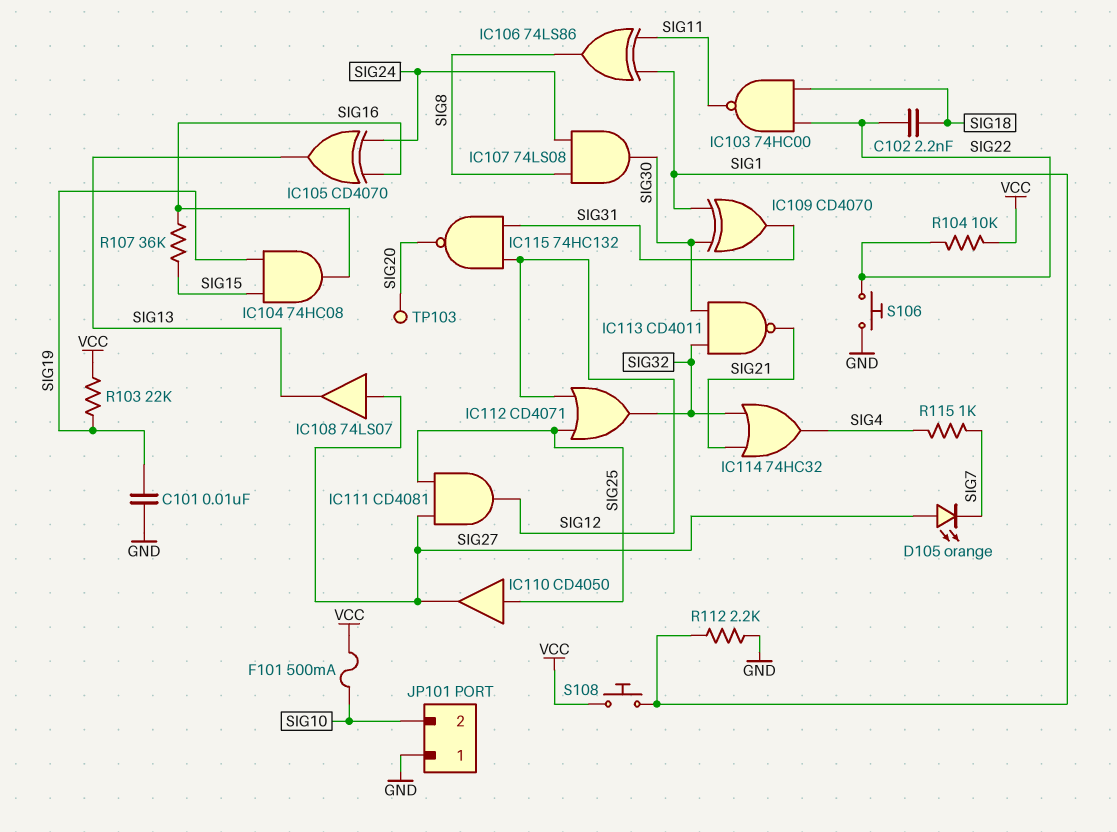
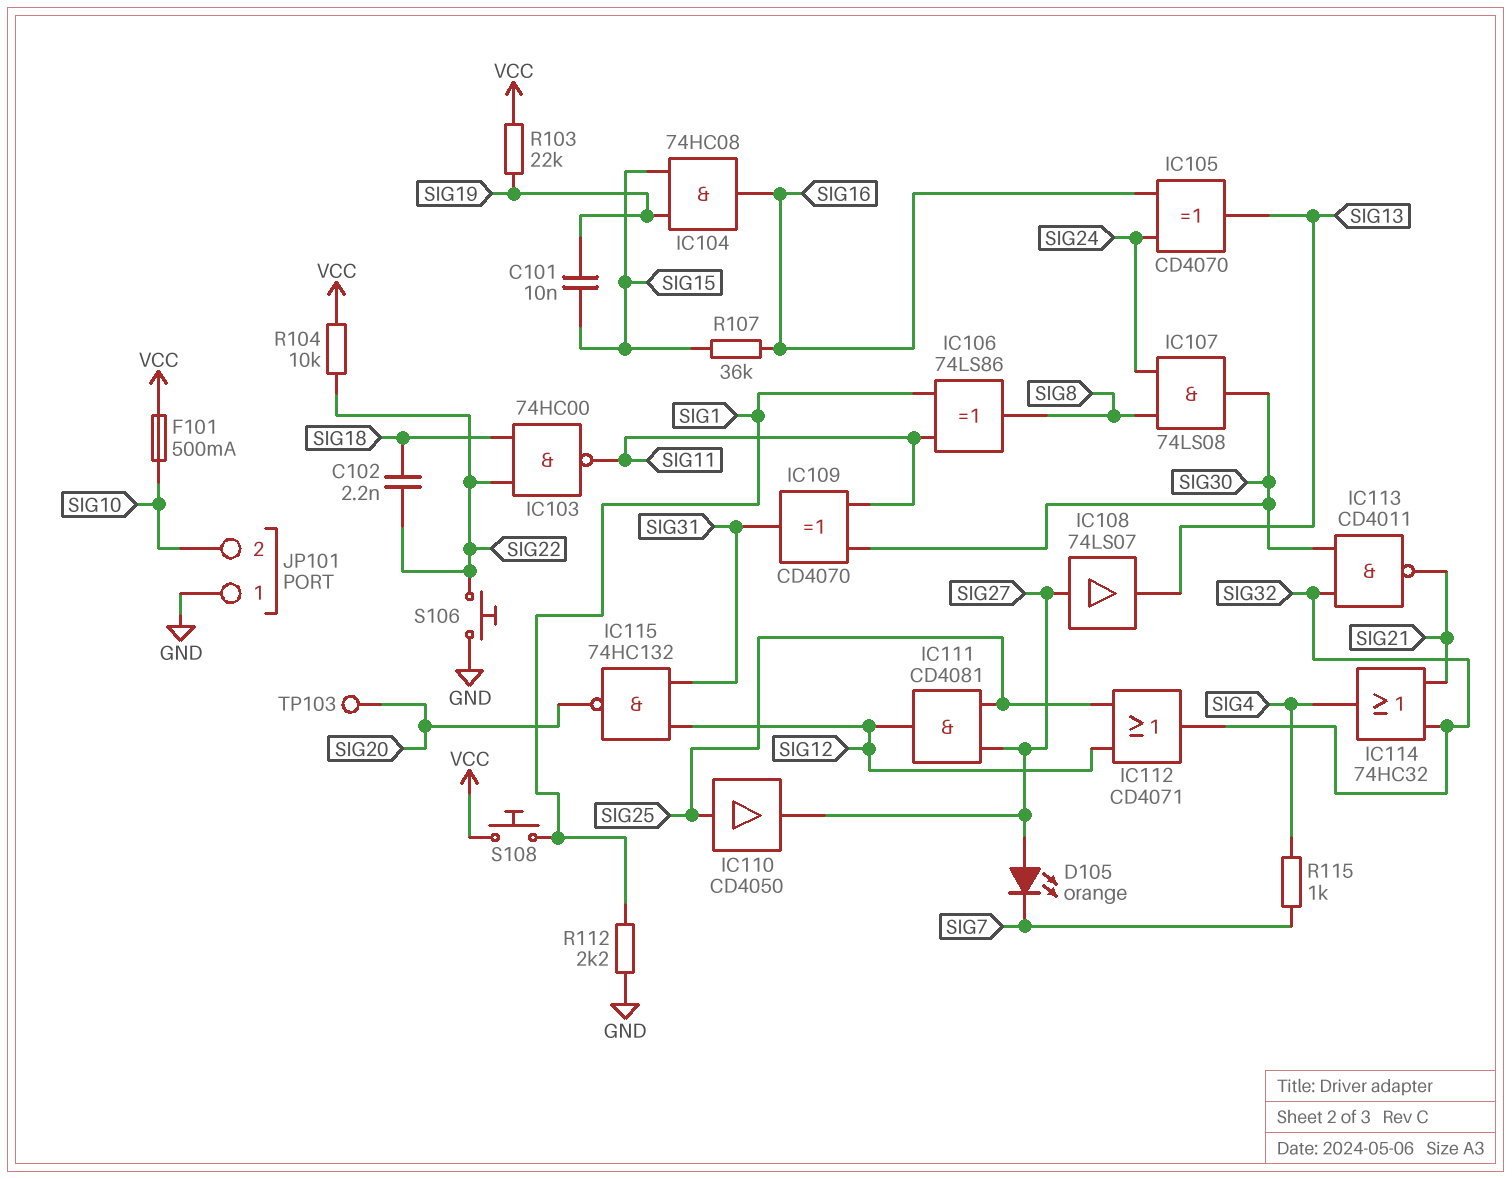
C101: 10nF (GND, SIG19) -> 10nF (SIG15, SIG19)
IC109: XOR CD4070 (in SIG1, in SIG30, out SIG31) -> XOR CD4070 (in SIG11, in SIG30, out SIG31)

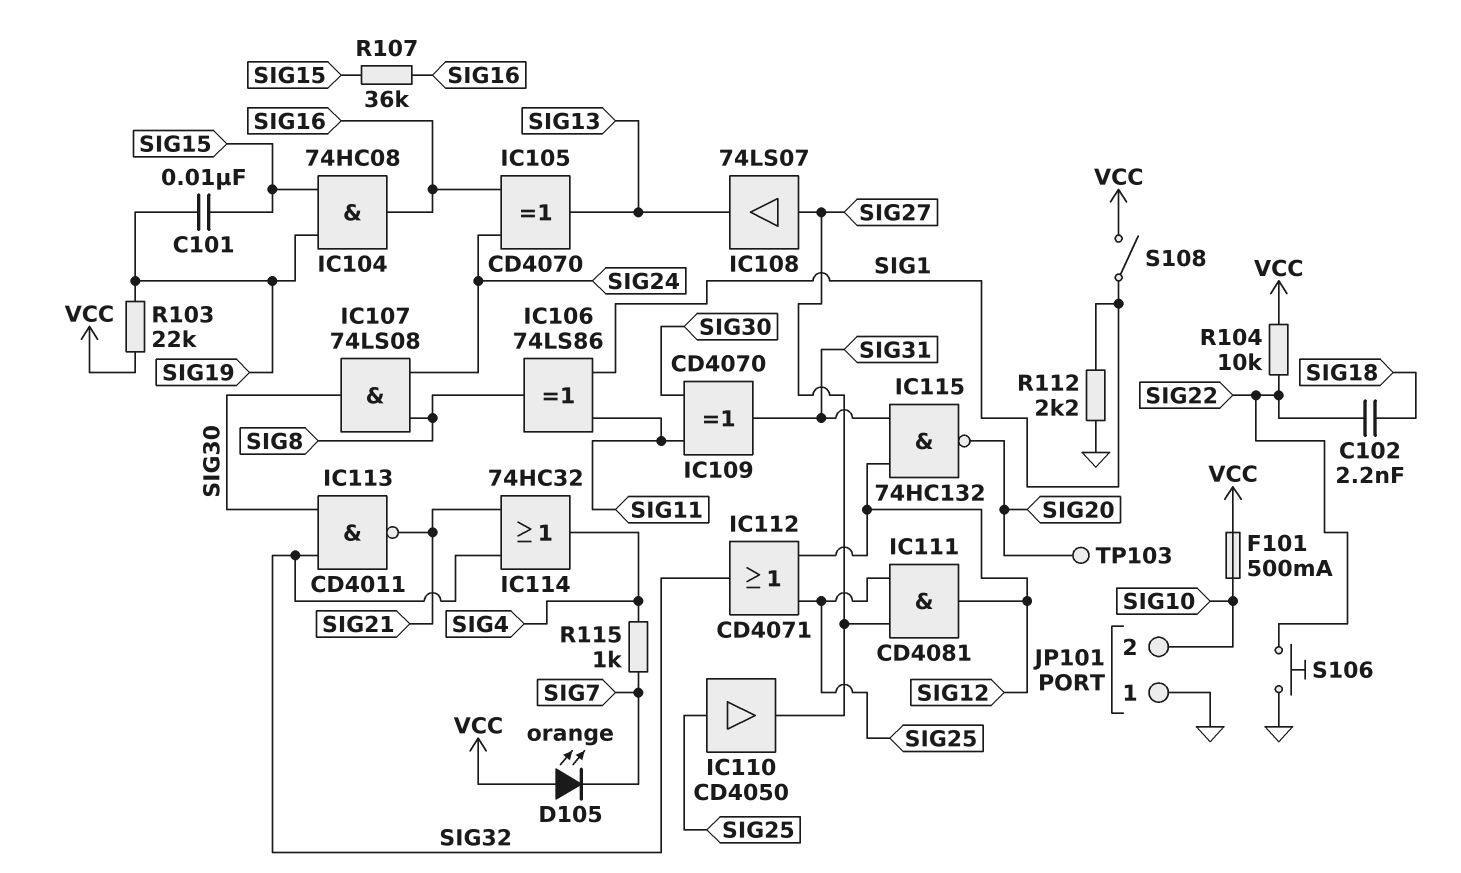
D105: LED orange (A SIG27, K SIG7) -> LED orange (A VCC, K SIG7)
IC103: NAND 74HC00 (in SIG18, in SIG22, out SIG11) -> none
S108: button (SIG1, VCC) -> switch (SIG1, VCC)

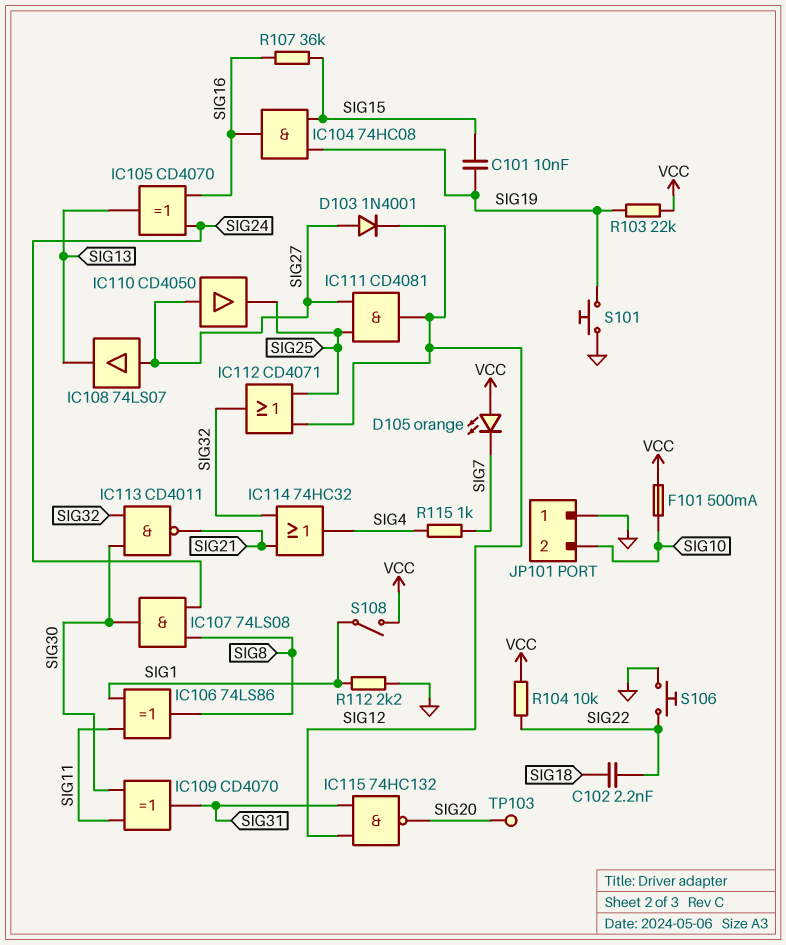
D103: none -> diode 1N4001 (A SIG27, K SIG12)
IC110: buffer CD4050 (in SIG25, out SIG27) -> buffer CD4050 (in SIG27, out SIG25)
S101: none -> button (GND, SIG19)

